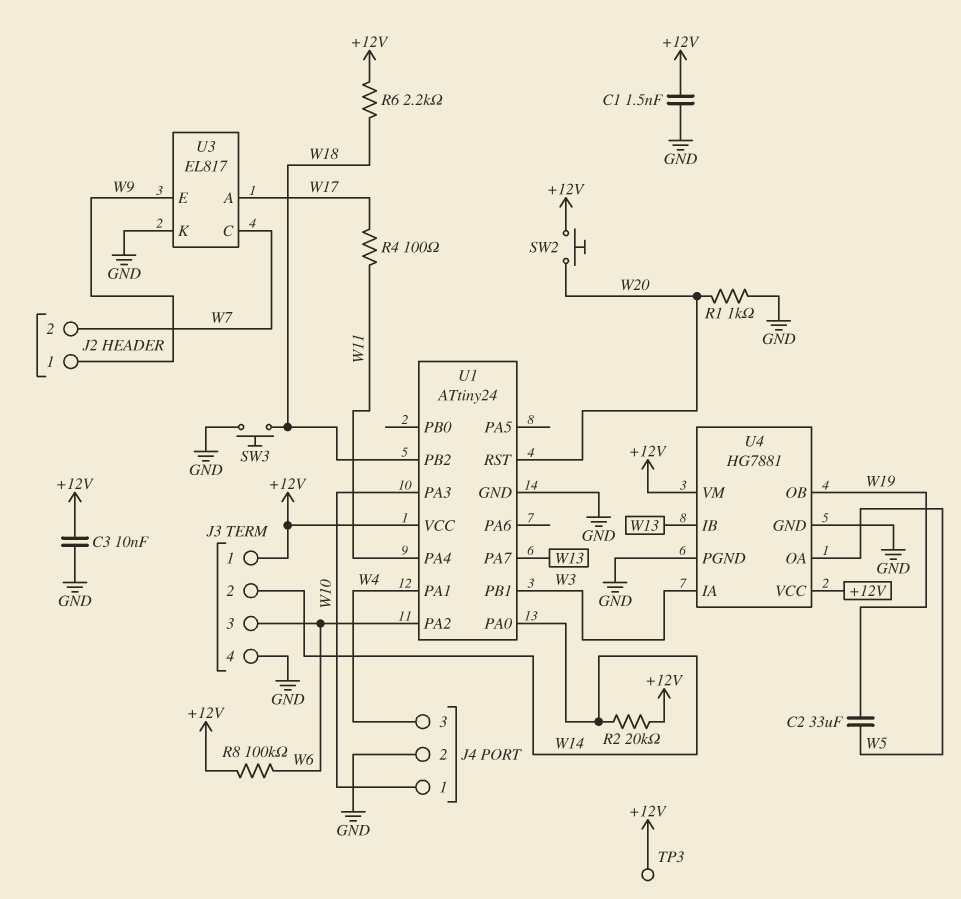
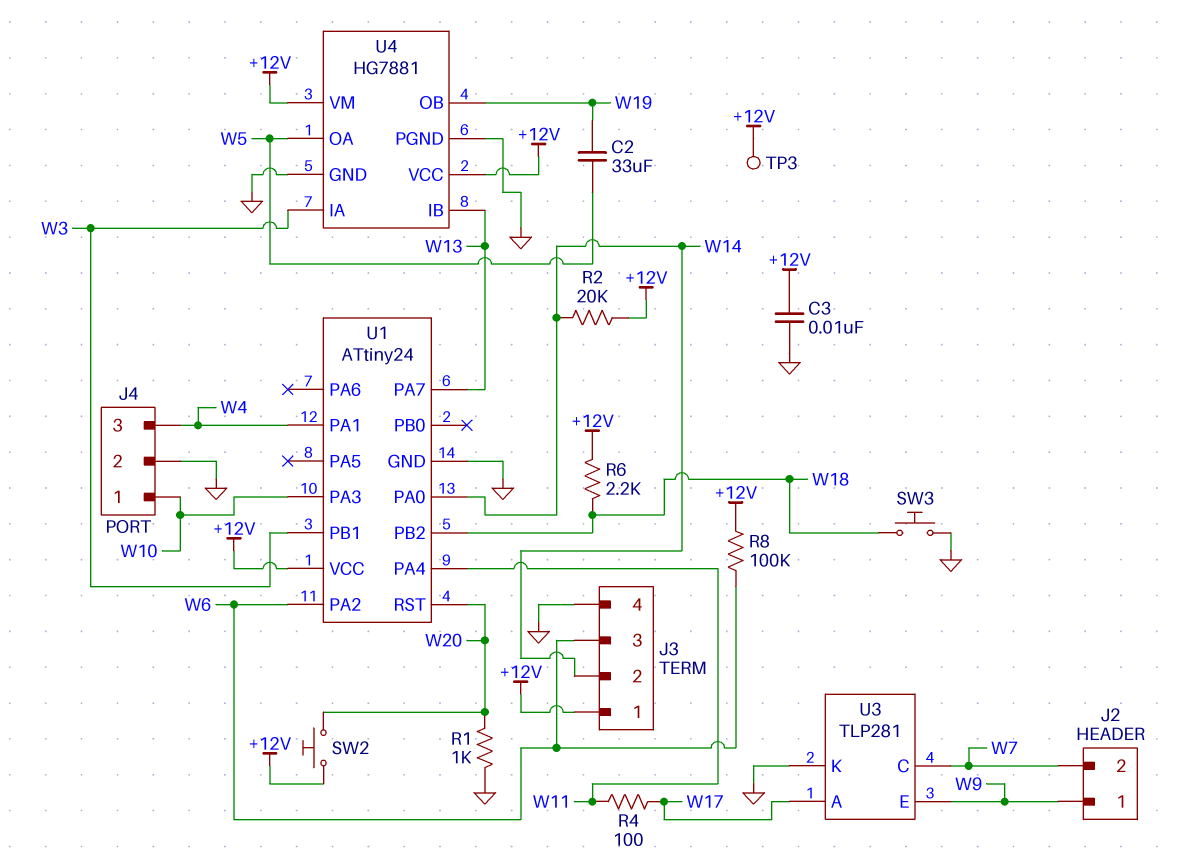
C1: 1.5nF (+12V, GND) -> none
U3: EL817 -> TLP281

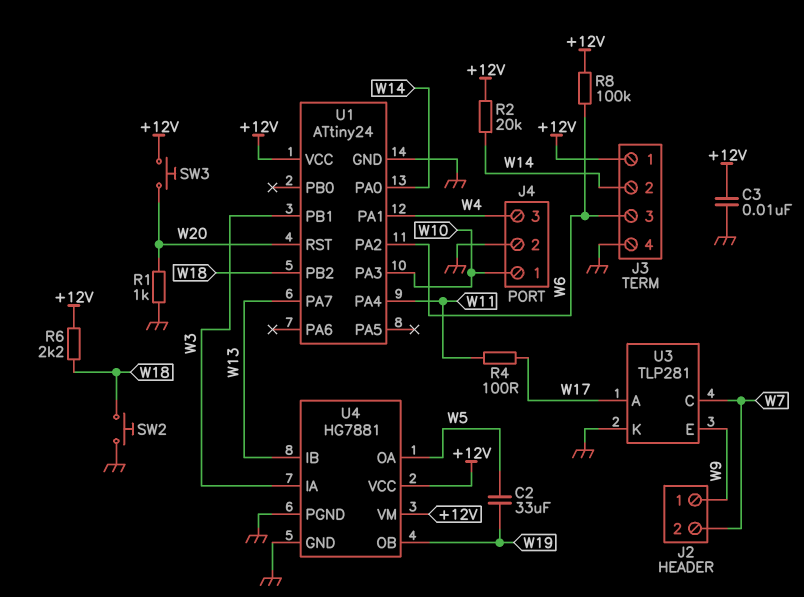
SW2: button (+12V, W20) -> button (GND, W18)
SW3: button (GND, W18) -> button (+12V, W20)
TP3: test point (+12V) -> none

